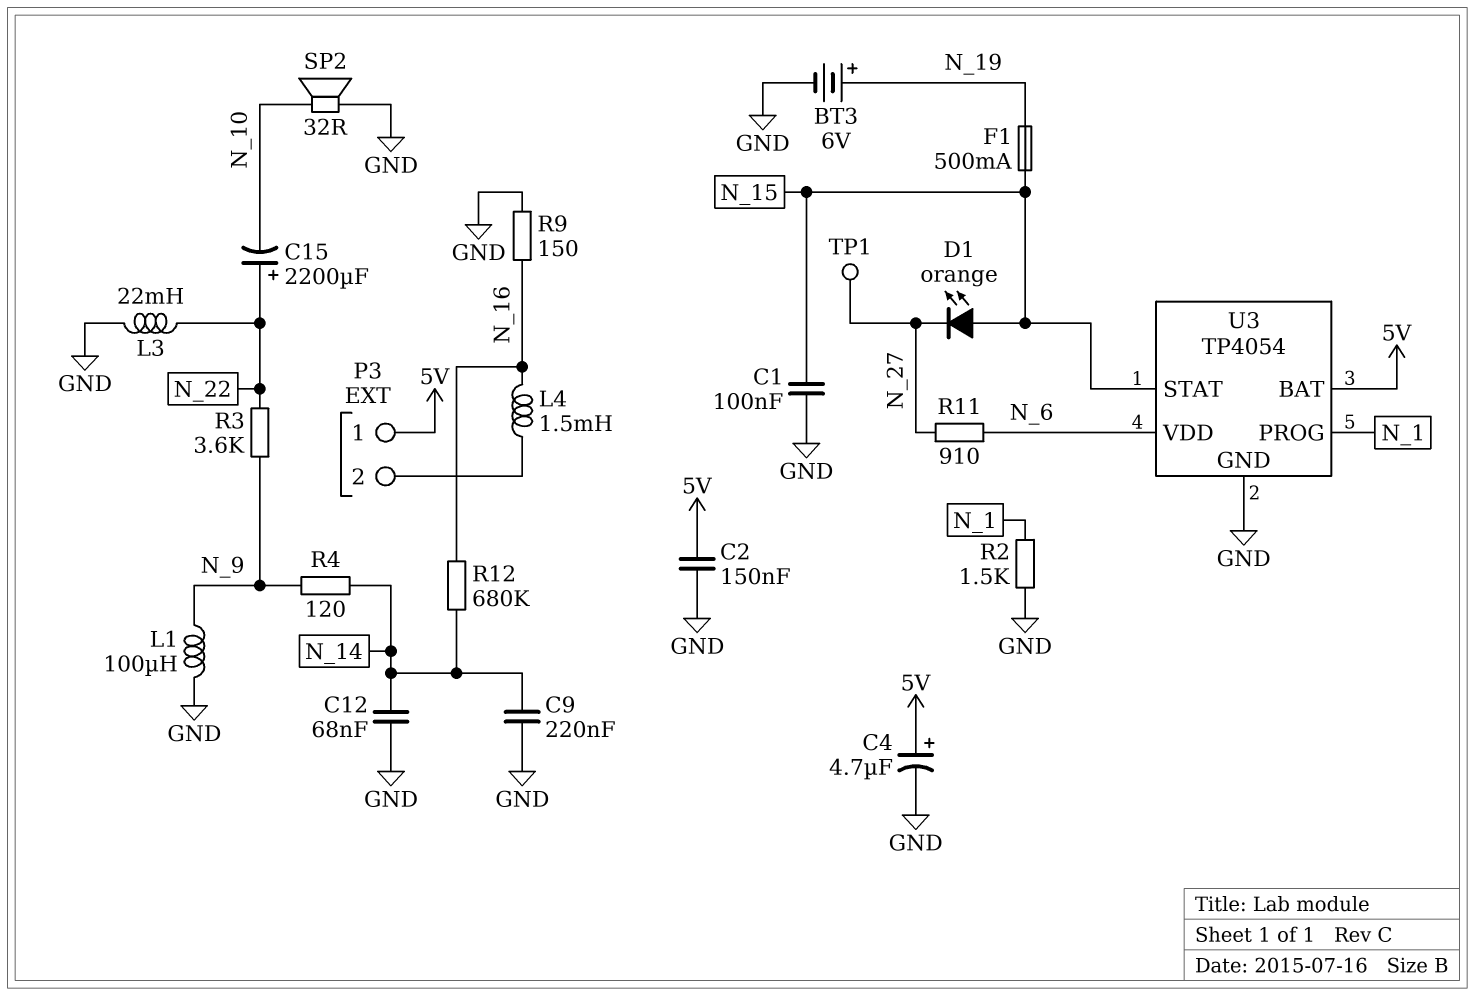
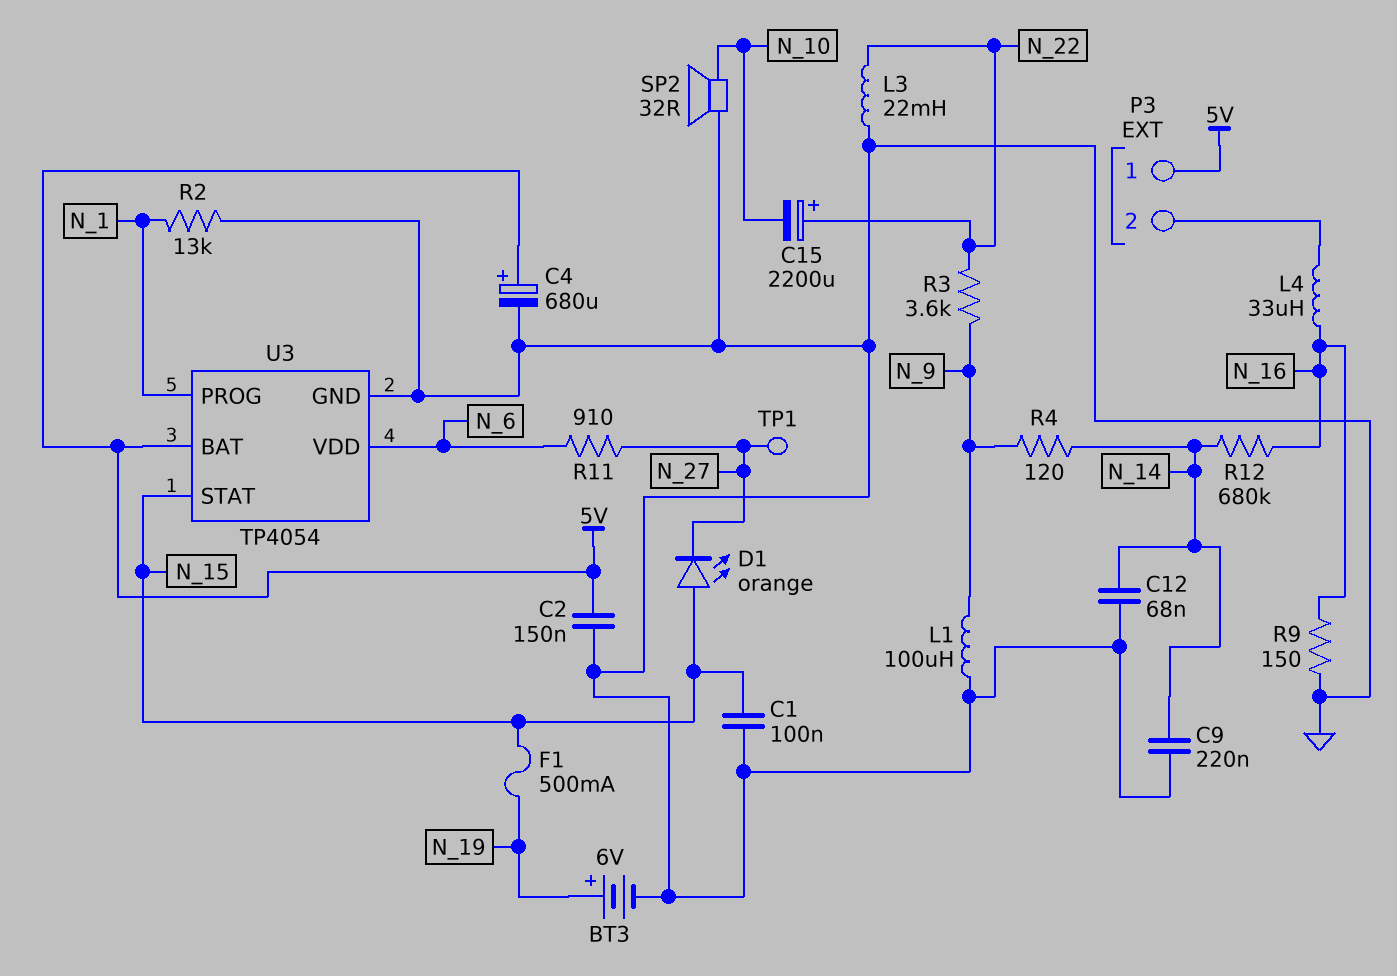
C4: 4.7uF (plus 5V, minus GND) -> 680uF (plus 5V, minus GND)
L4: 1.5mH (N_16, P3/2) -> 33uH (N_16, P3/2)
R2: 1.5k (GND, N_1) -> 13k (GND, N_1)

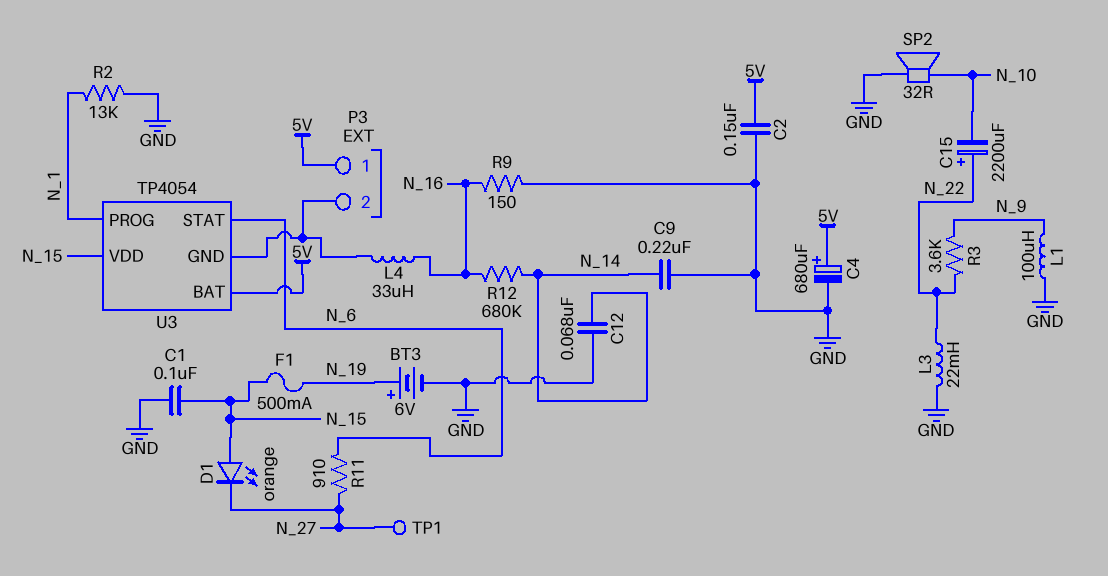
R4: 120 (N_9, N_14) -> none
U3 pin GND: GND -> P3/2
U3 pin STAT: N_15 -> N_6
U3 pin VDD: N_6 -> N_15

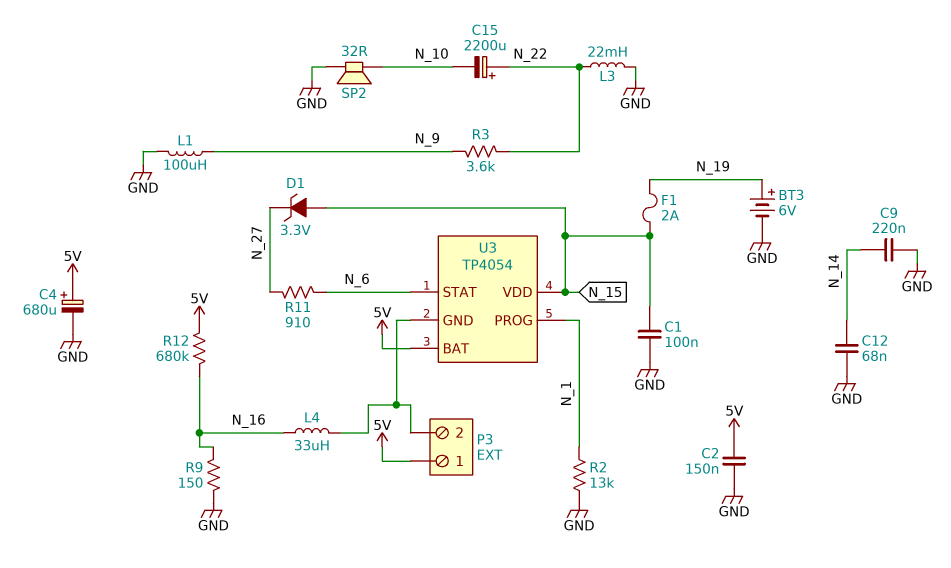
D1: LED orange (A N_15, K N_27) -> zener 3.3V (A N_15, K N_27)
F1: 500mA (N_15, N_19) -> 2A (N_15, N_19)
R12: 680k (N_14, N_16) -> 680k (5V, N_16)
TP1: test point (N_27) -> none

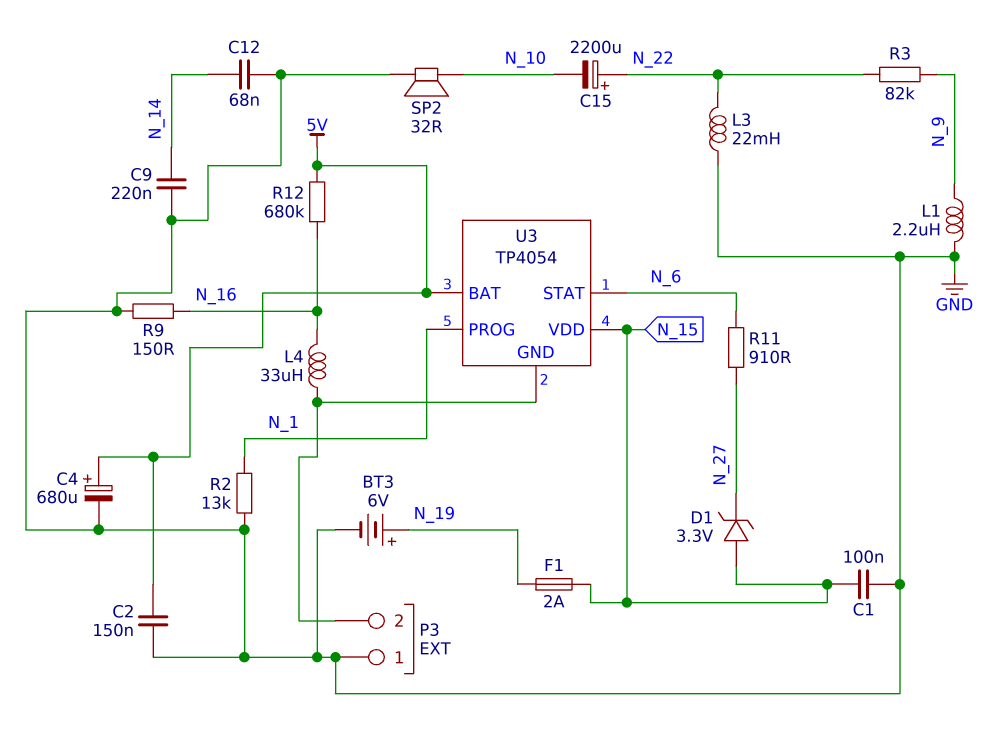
L1: 100uH (GND, N_9) -> 2.2uH (GND, N_9)
P3 pin 1: 5V -> GND
R3: 3.6k (N_9, N_22) -> 82k (N_9, N_22)

